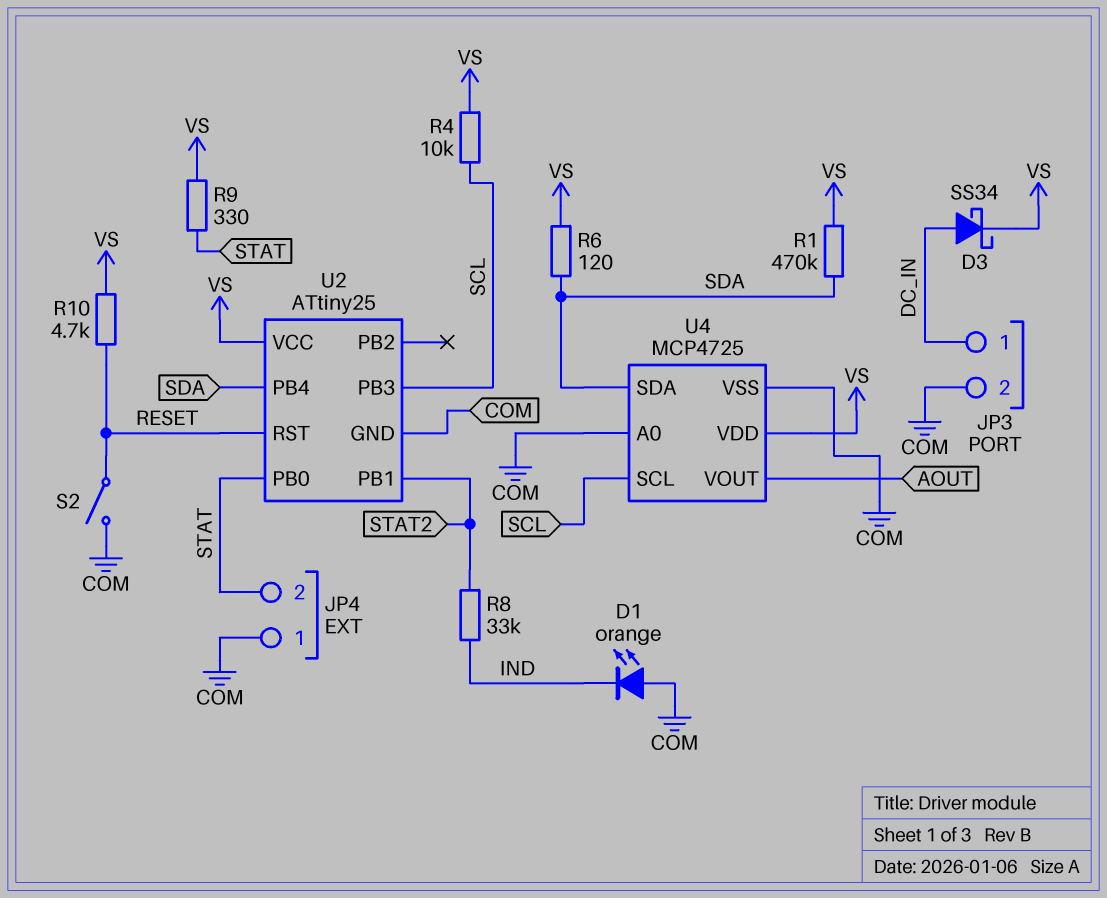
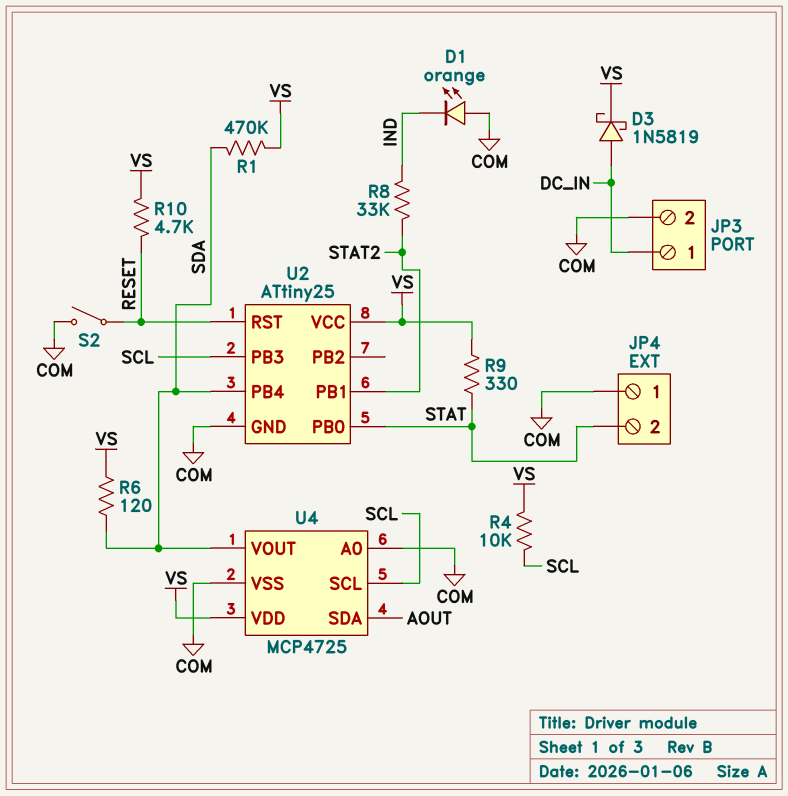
D3: schottky SS34 (A DC_IN, K VS) -> schottky 1N5819 (A DC_IN, K VS)
U4 pin SDA: SDA -> AOUT
U4 pin VOUT: AOUT -> SDA

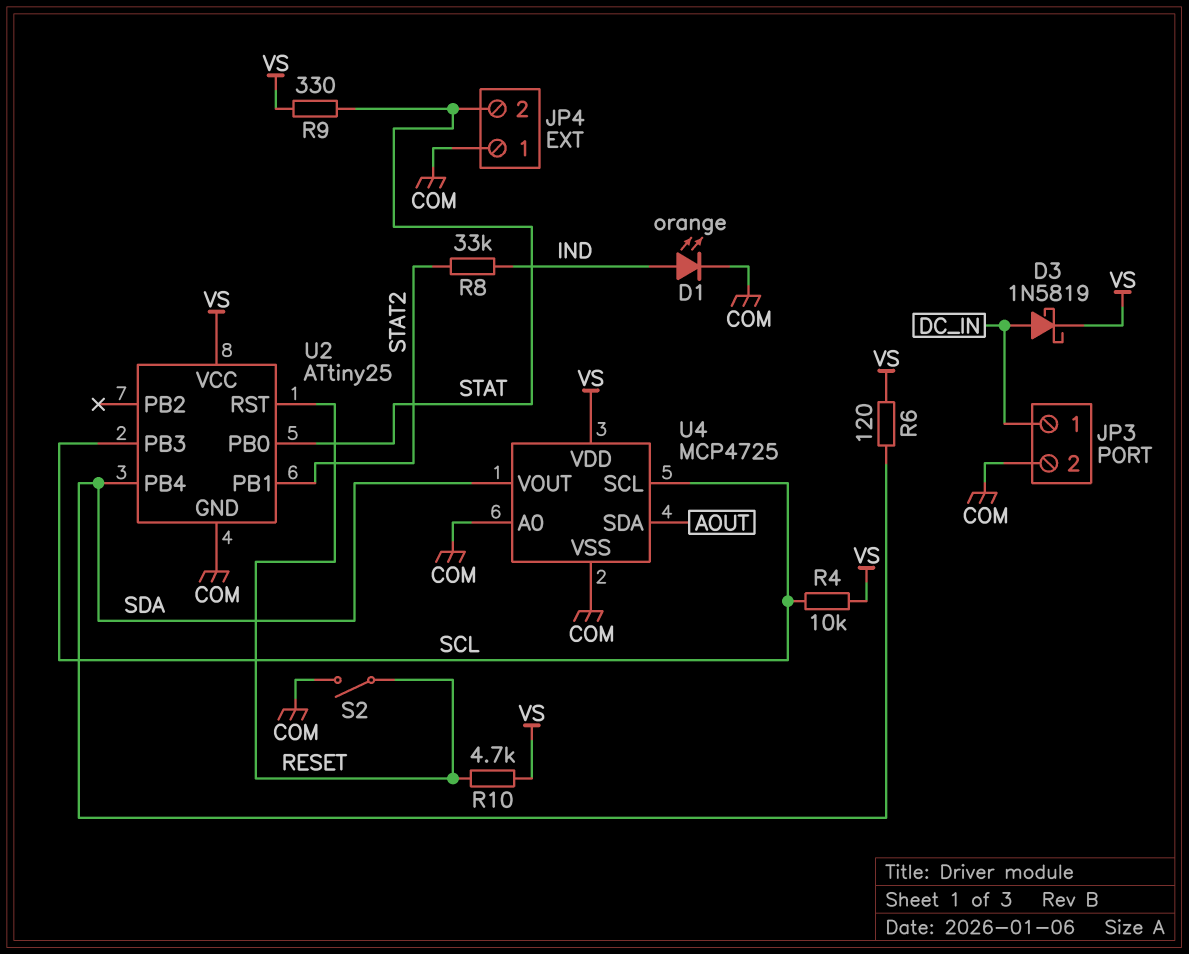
D1: LED orange (A COM, K IND) -> LED orange (A IND, K COM)
R1: 470k (SDA, VS) -> none

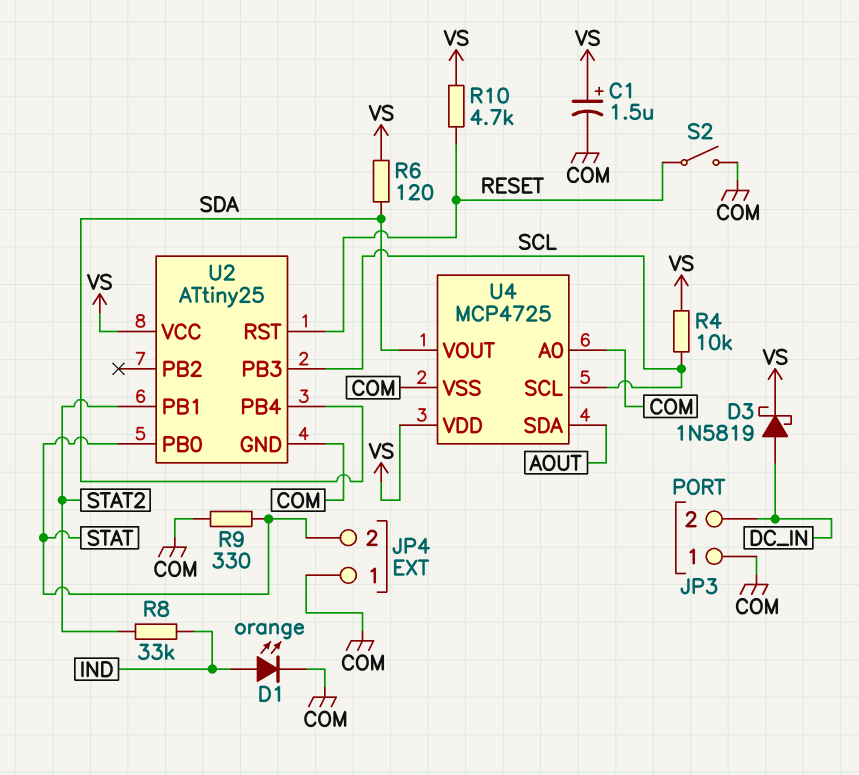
C1: none -> 1.5uF (plus VS, minus COM)
JP3 pin 1: DC_IN -> COM
JP3 pin 2: COM -> DC_IN
R9: 330 (STAT, VS) -> 330 (COM, STAT)

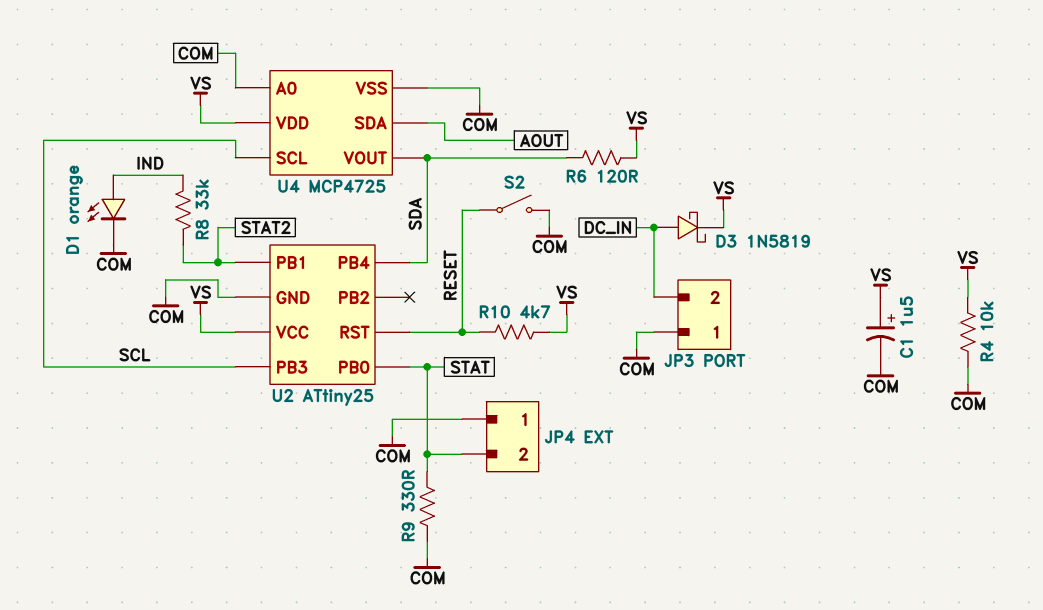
R4: 10k (SCL, VS) -> 10k (COM, VS)

